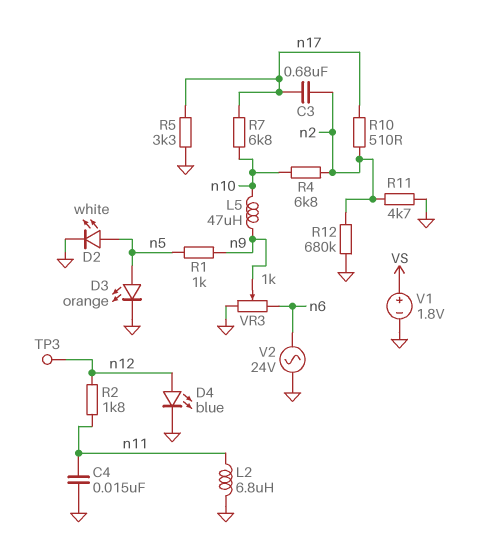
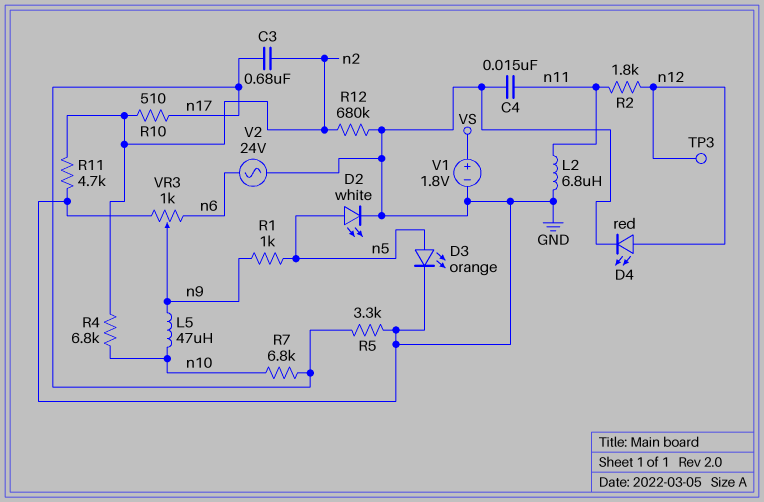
D4: LED blue (A n12, K GND) -> LED red (A n12, K GND)

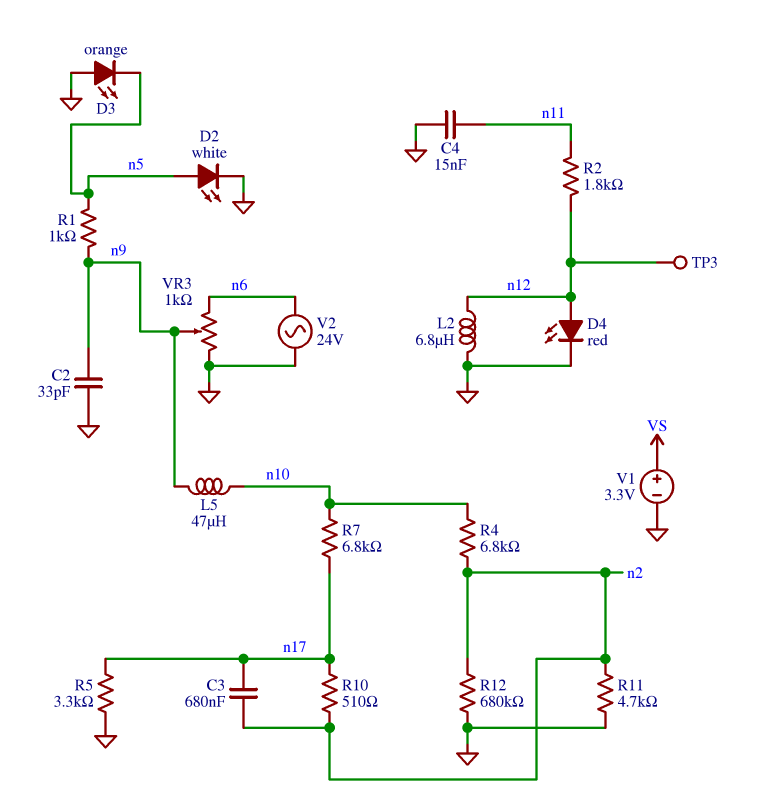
C2: none -> 33pF (GND, n9)
D3: LED orange (A n5, K GND) -> LED orange (A GND, K n5)
L2: 6.8uH (GND, n11) -> 6.8uH (GND, n12)
V1: 1.8V (plus VS, minus GND) -> 3.3V (plus VS, minus GND)

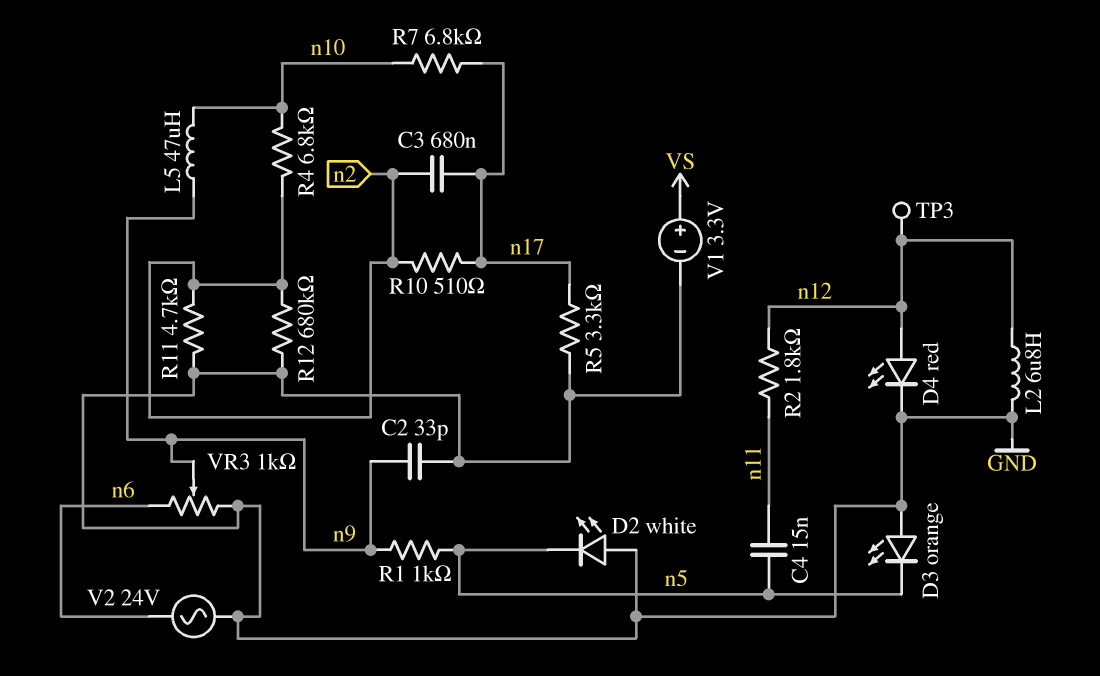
C4: 15nF (GND, n11) -> 15nF (n5, n11)
D2: LED white (A n5, K GND) -> LED white (A GND, K n5)

